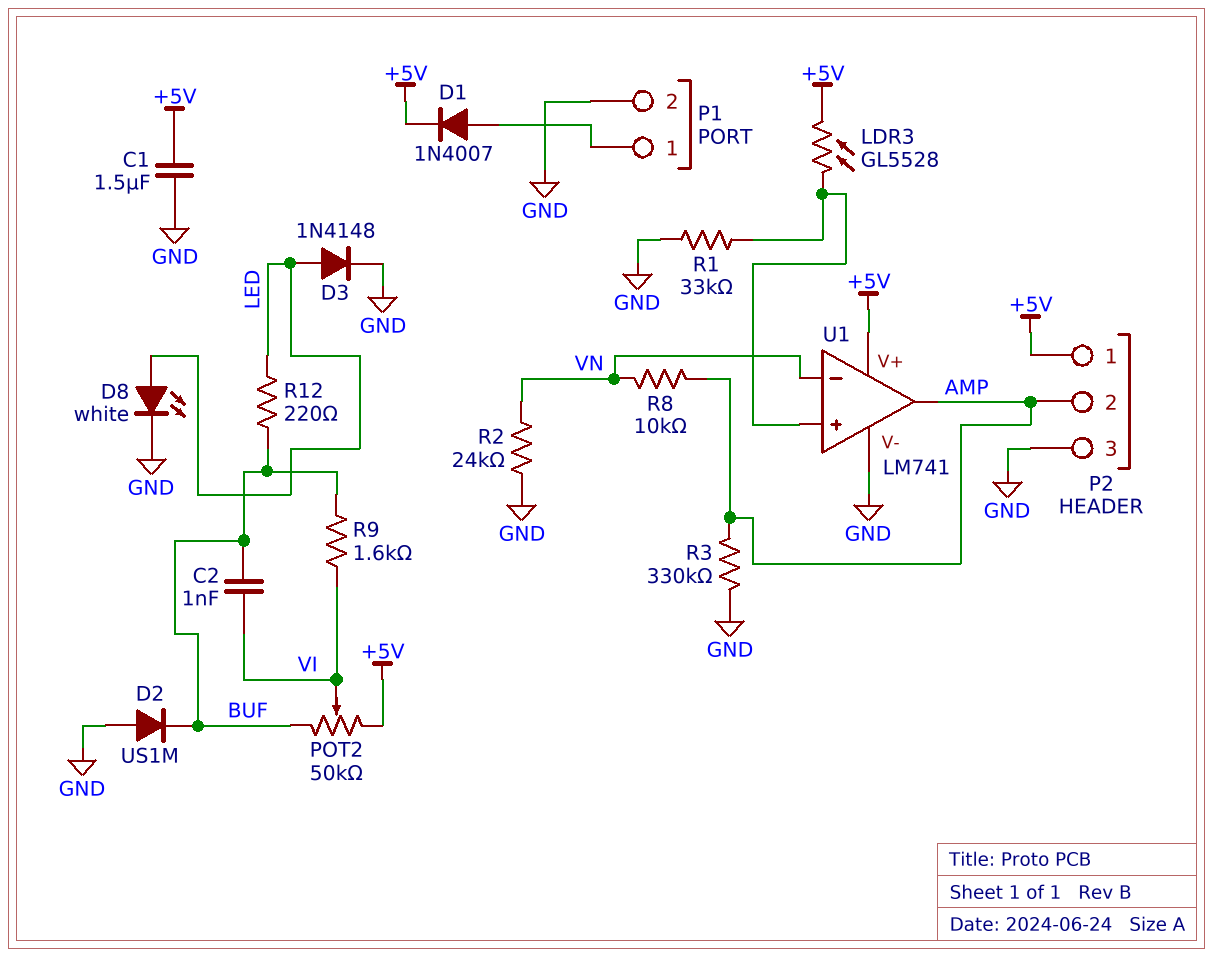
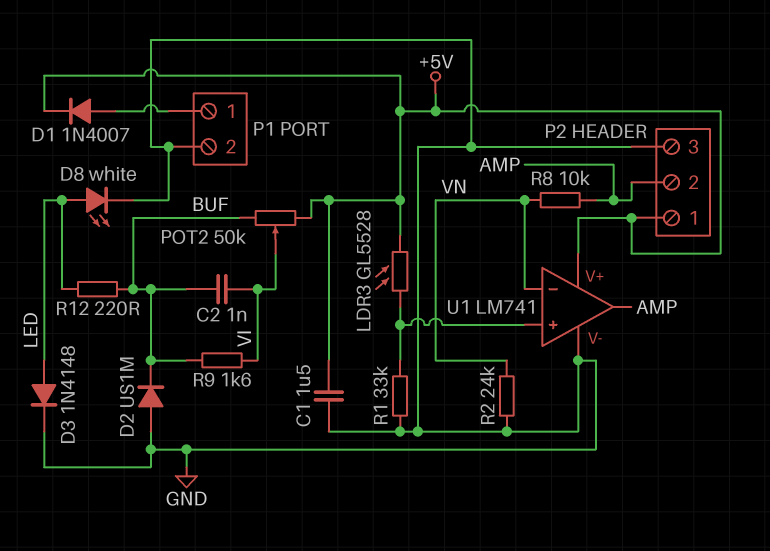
R3: 330k (AMP, GND) -> none

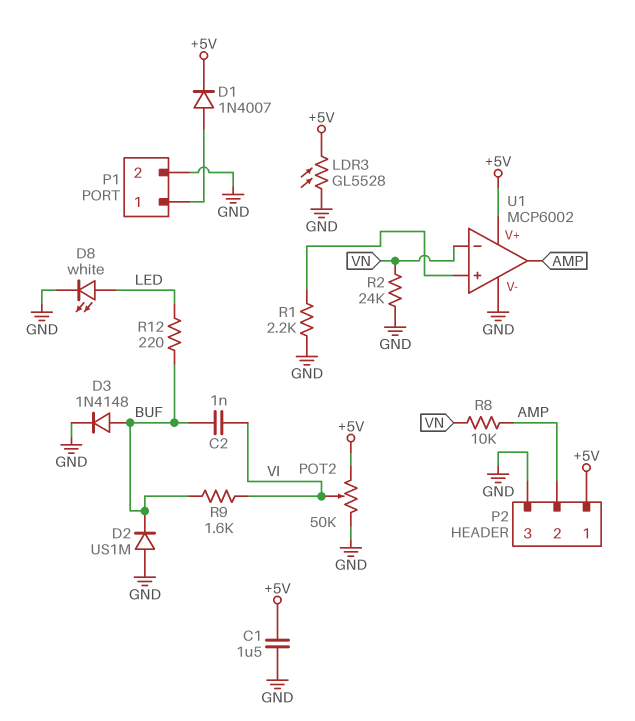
D3: diode 1N4148 (A LED, K GND) -> diode 1N4148 (A BUF, K GND)
LDR3: GL5528 (+5V, U1/in+) -> GL5528 (+5V, GND)
POT2: 50k (+5V, BUF, wiper VI) -> 50k (+5V, GND, wiper VI)
R1: 33k (GND, U1/in+) -> 2.2k (GND, U1/in+)
U1: LM741 -> MCP6002

